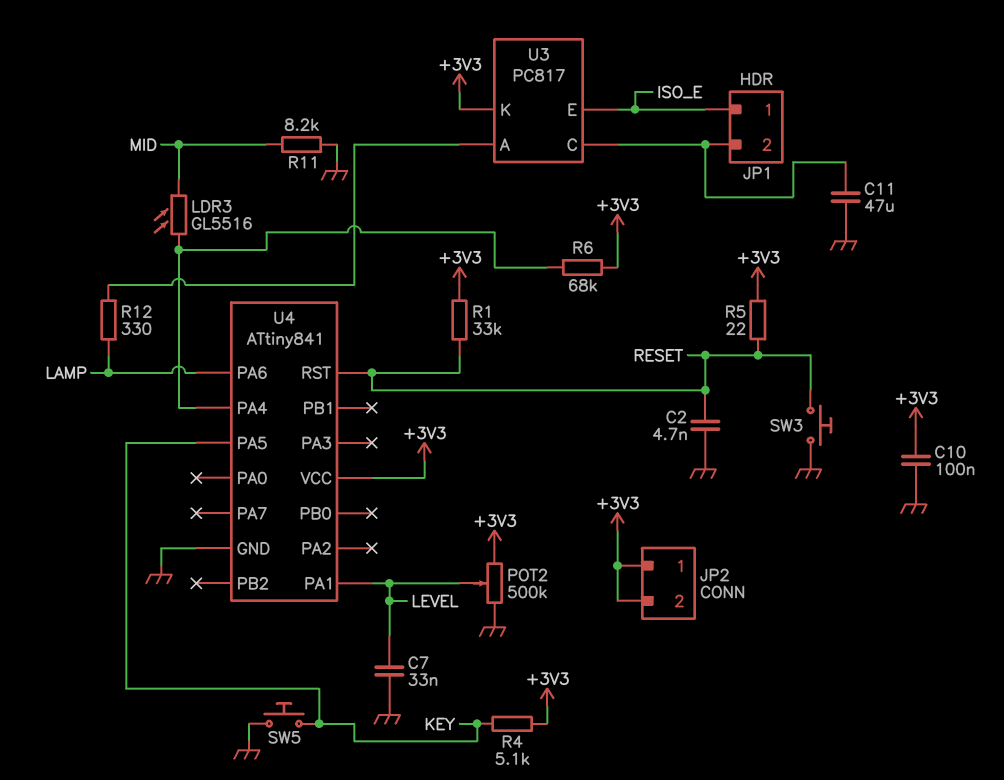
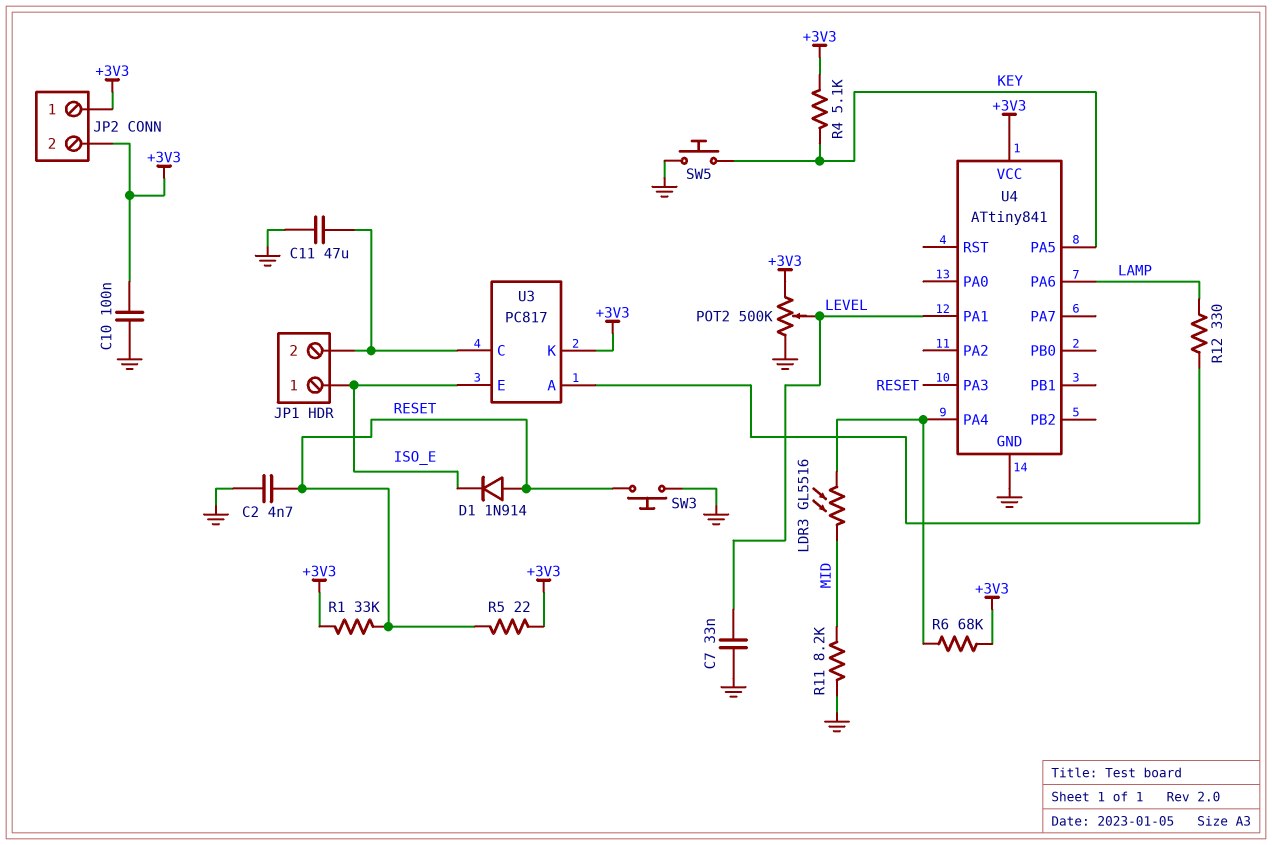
D1: none -> diode 1N914 (A RESET, K ISO_E)
U4 pin PA3: none -> RESET
U4 pin RST: RESET -> none

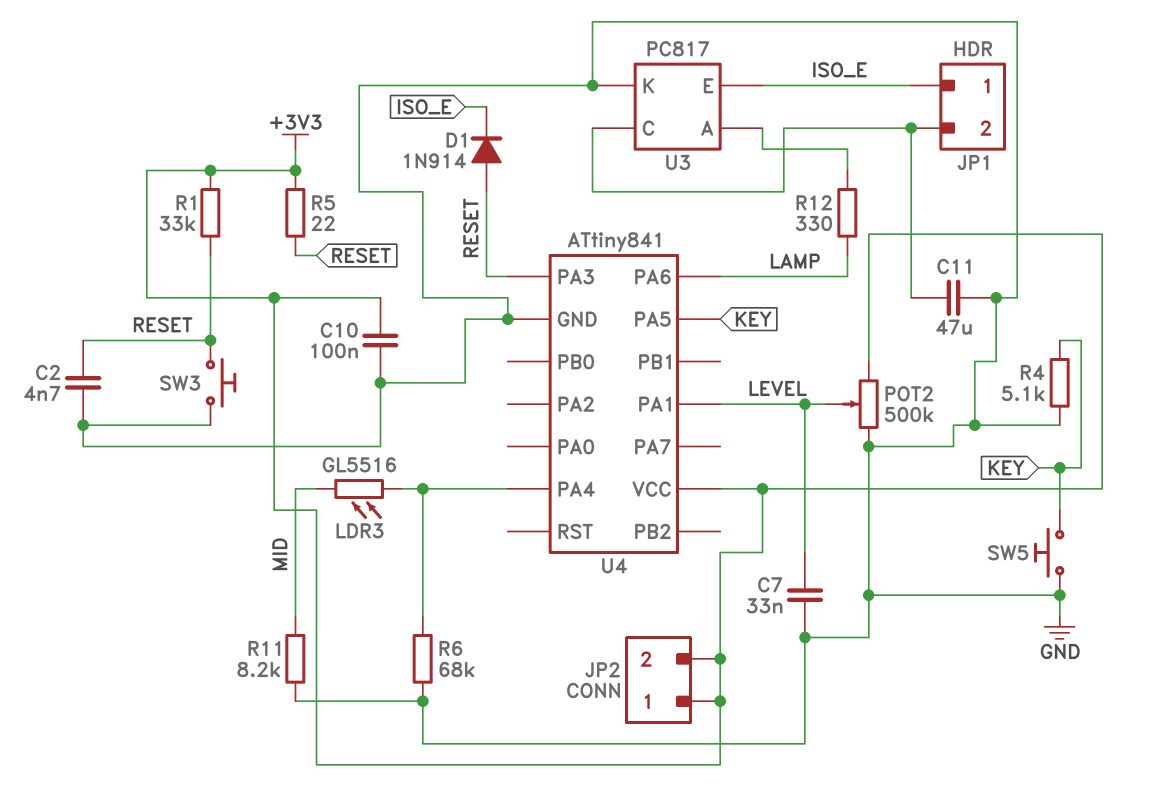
R4: 5.1k (+3V3, KEY) -> 5.1k (GND, KEY)
R6: 68k (+3V3, U4/PA4) -> 68k (GND, U4/PA4)
U3 pin K: +3V3 -> GND

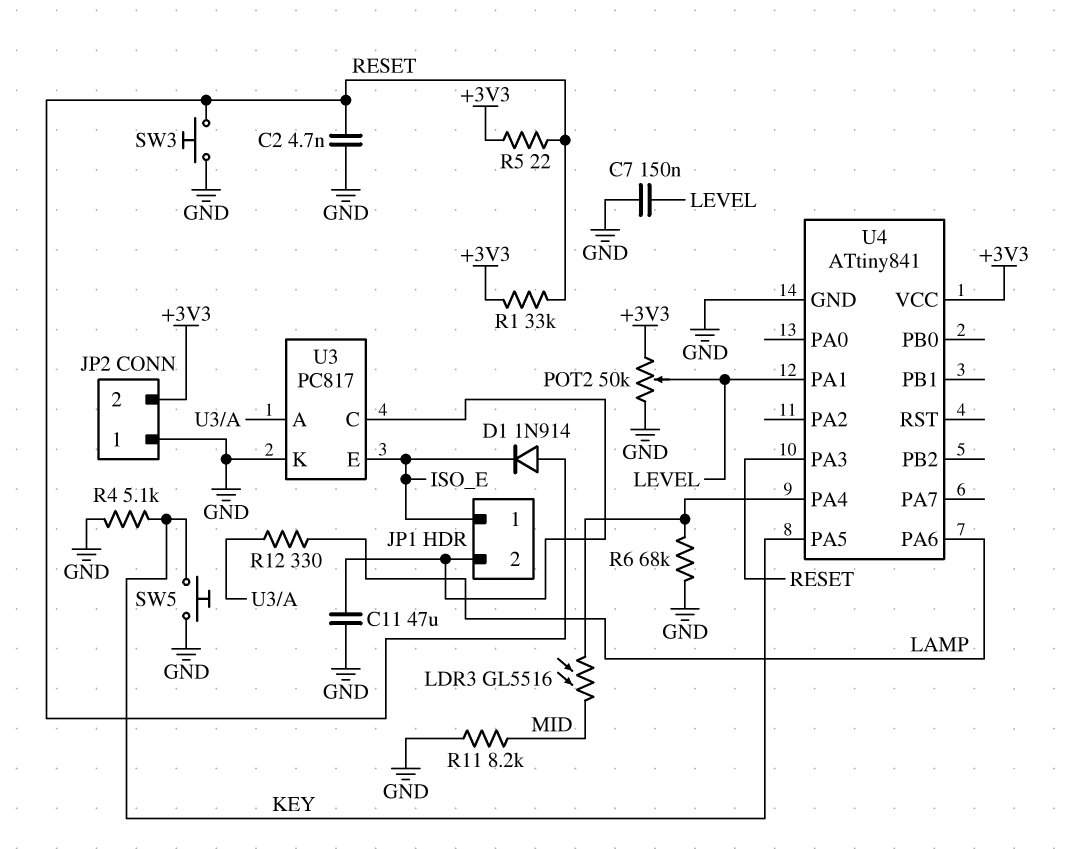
C7: 33nF (GND, LEVEL) -> 150nF (GND, LEVEL)
C10: 100nF (+3V3, GND) -> none
JP2 pin 1: +3V3 -> GND
POT2: 500k (+3V3, GND, wiper LEVEL) -> 50k (+3V3, GND, wiper LEVEL)

